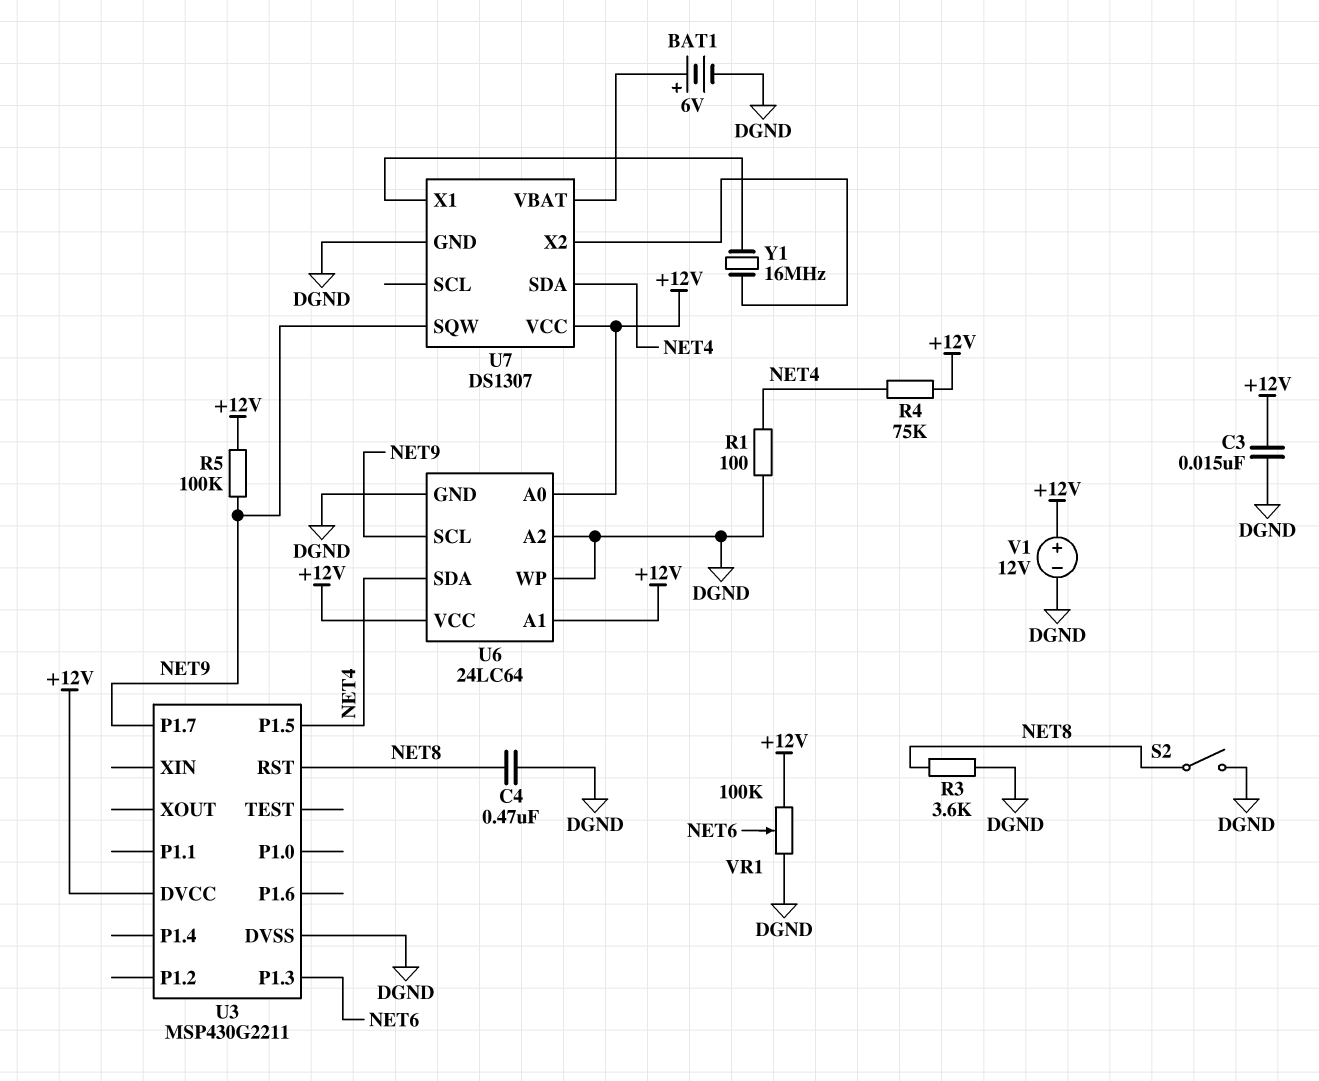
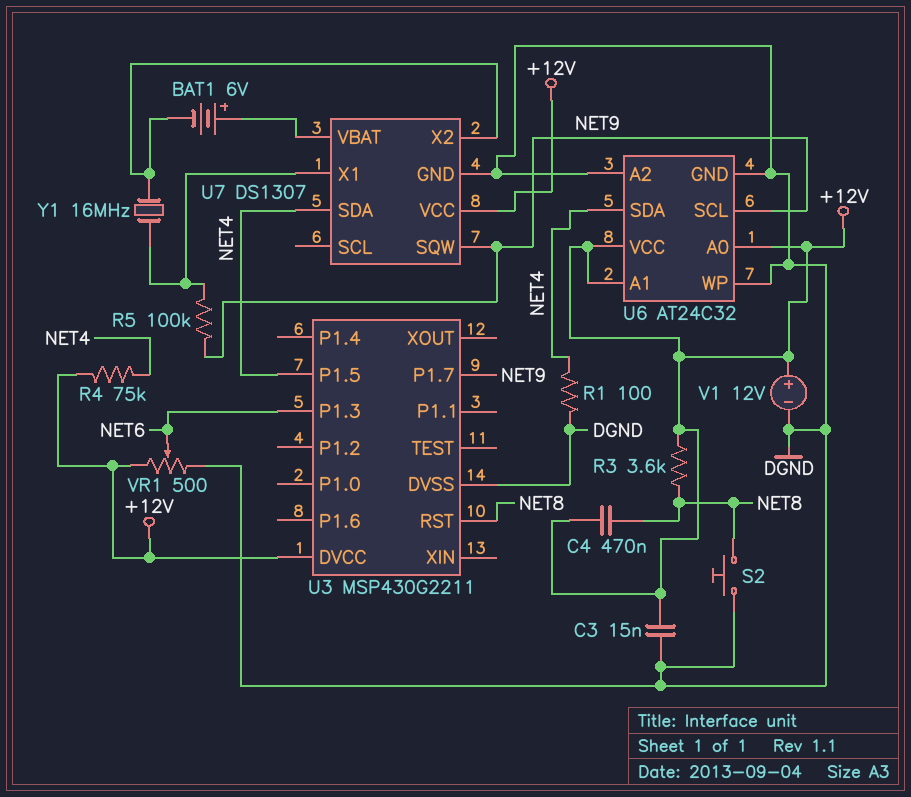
BAT1: 6V (plus U7/VBAT, minus DGND) -> 6V (plus U7/VBAT, minus U7/X2)
C4: 470nF (DGND, NET8) -> 470nF (+12V, NET8)
R3: 3.6k (DGND, NET8) -> 3.6k (+12V, NET8)
R5: 100k (+12V, NET9) -> 100k (NET9, U7/X1)
S2: switch (DGND, NET8) -> button (DGND, NET8)
U6: 24LC64 -> AT24C32
VR1: 100k (+12V, DGND, wiper NET6) -> 500 (+12V, DGND, wiper NET6)

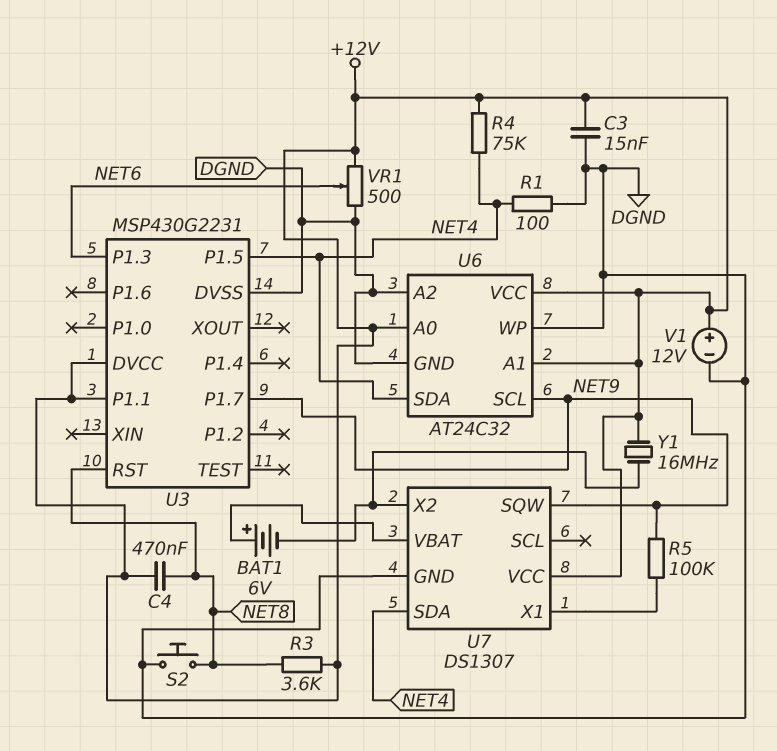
U3: MSP430G2211 -> MSP430G2231
U3 pin P1.1: none -> +12V
Y1: 16MHz (U7/X1, U7/X2) -> 16MHz (+12V, U7/X2)

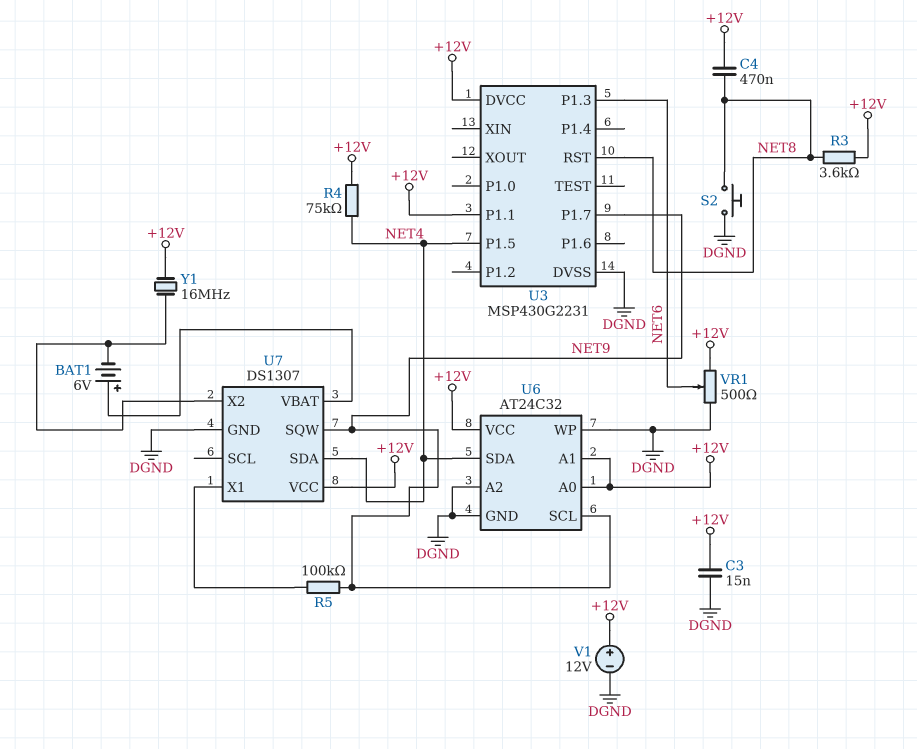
R1: 100 (DGND, NET4) -> none

